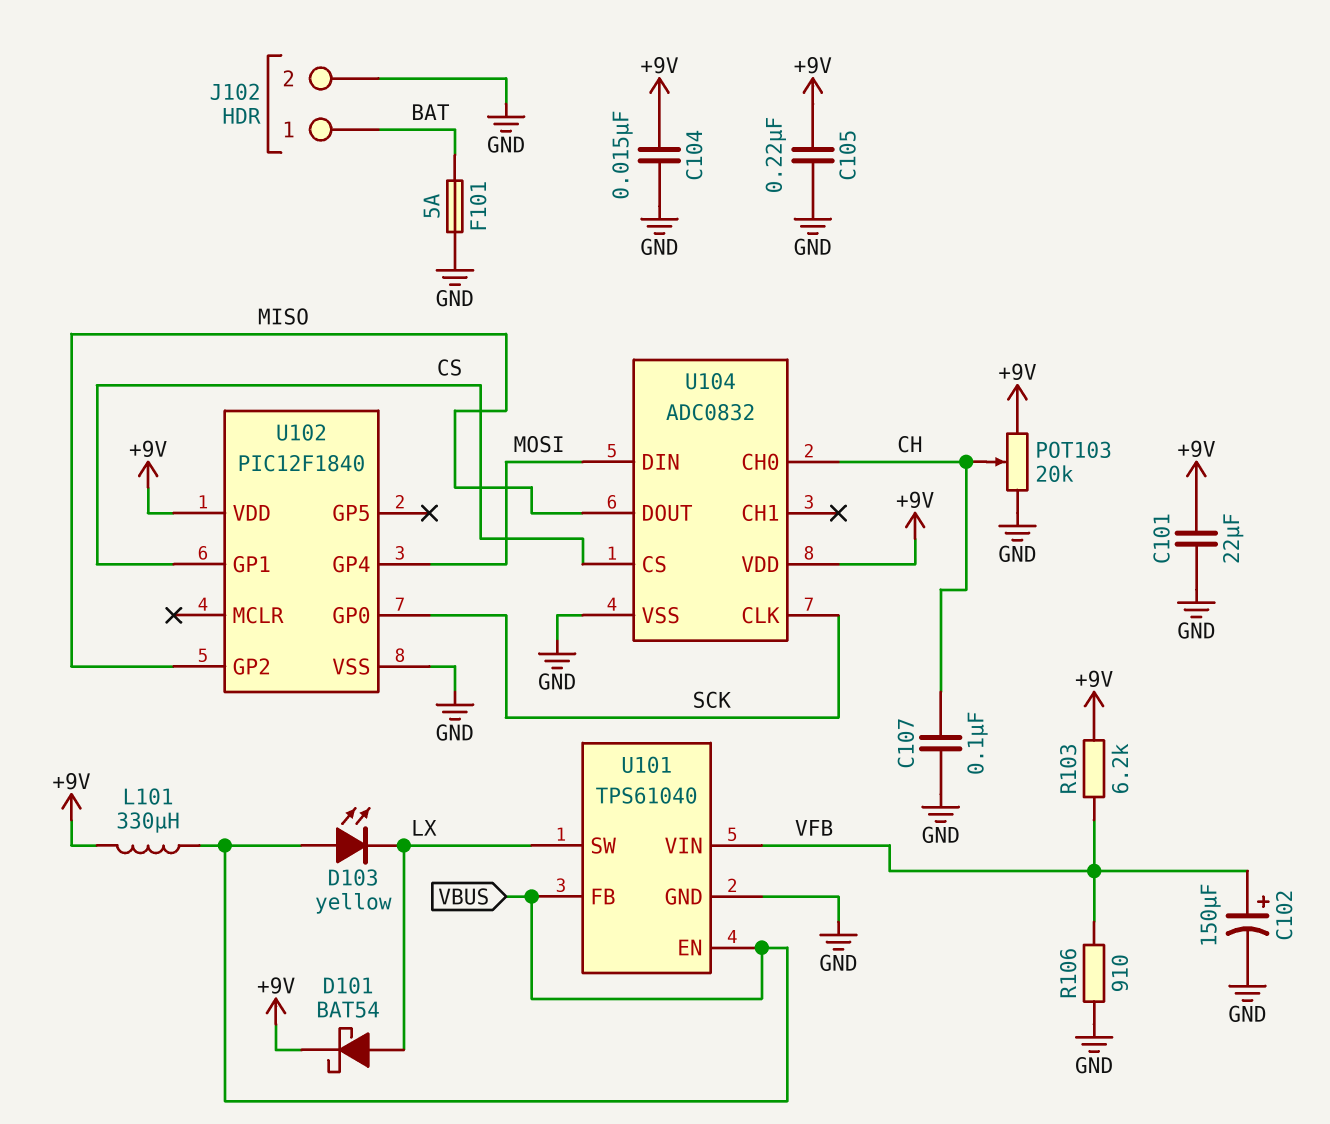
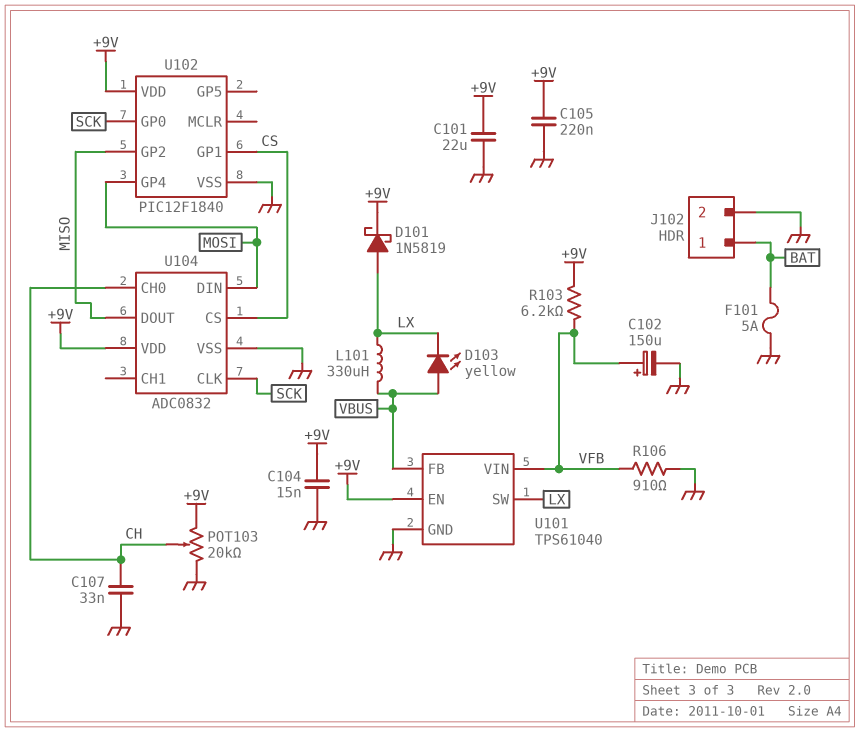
C107: 100nF (CH, GND) -> 33nF (CH, GND)
D101: schottky BAT54 (A LX, K +9V) -> schottky 1N5819 (A LX, K +9V)
L101: 330uH (+9V, VBUS) -> 330uH (LX, VBUS)
U101 pin EN: VBUS -> +9V

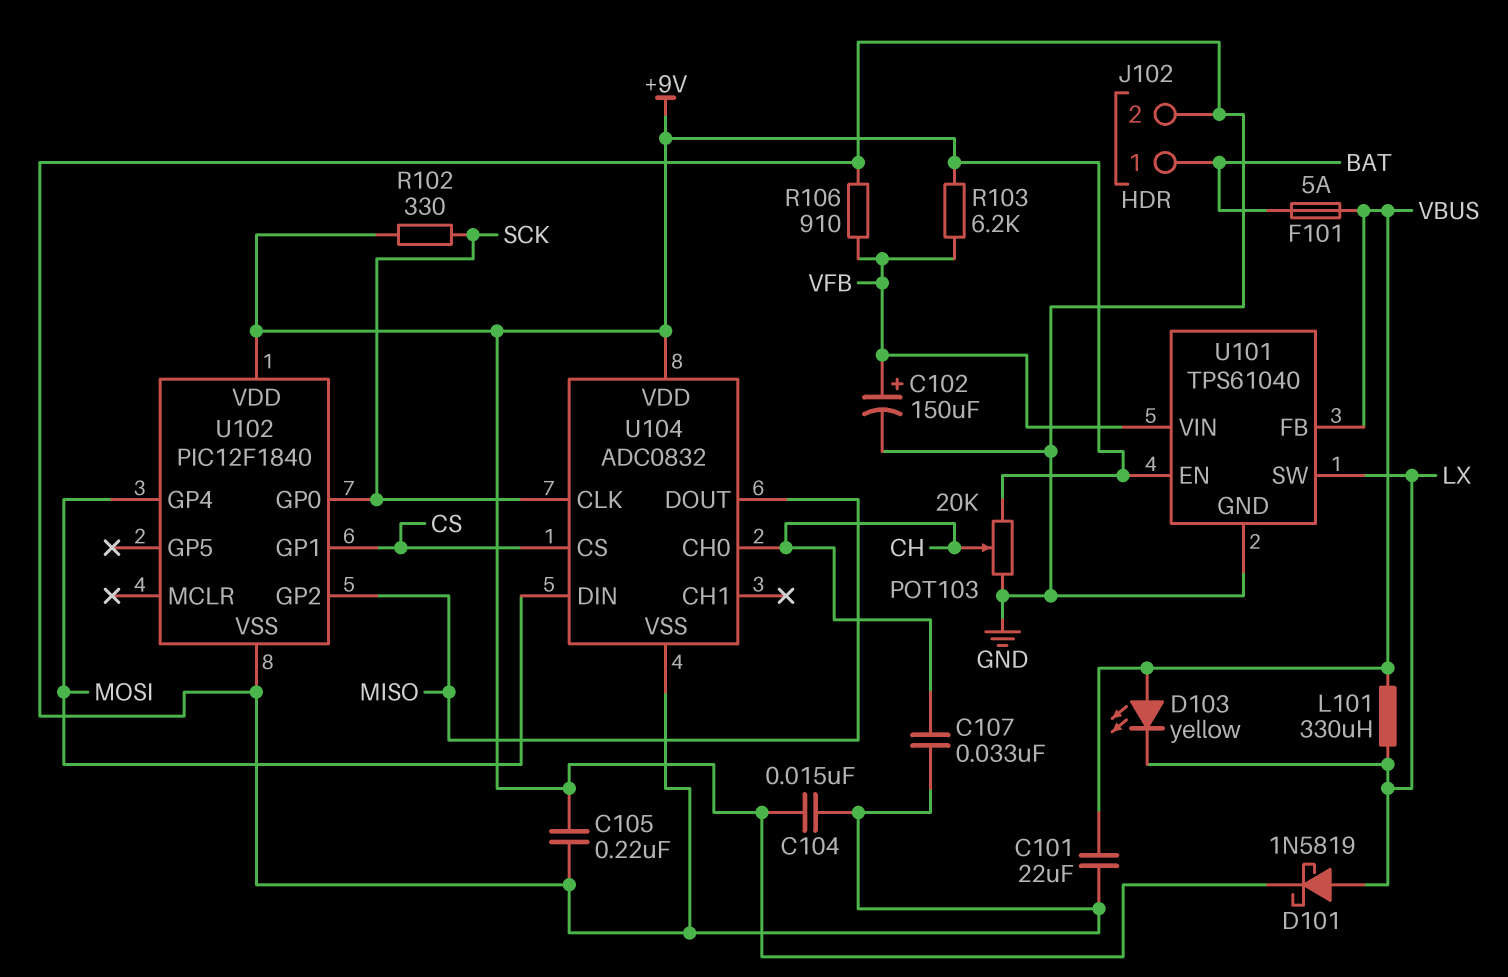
C101: 22uF (+9V, GND) -> 22uF (GND, VBUS)
F101: 5A (BAT, GND) -> 5A (BAT, VBUS)
R102: none -> 330 (+9V, SCK)

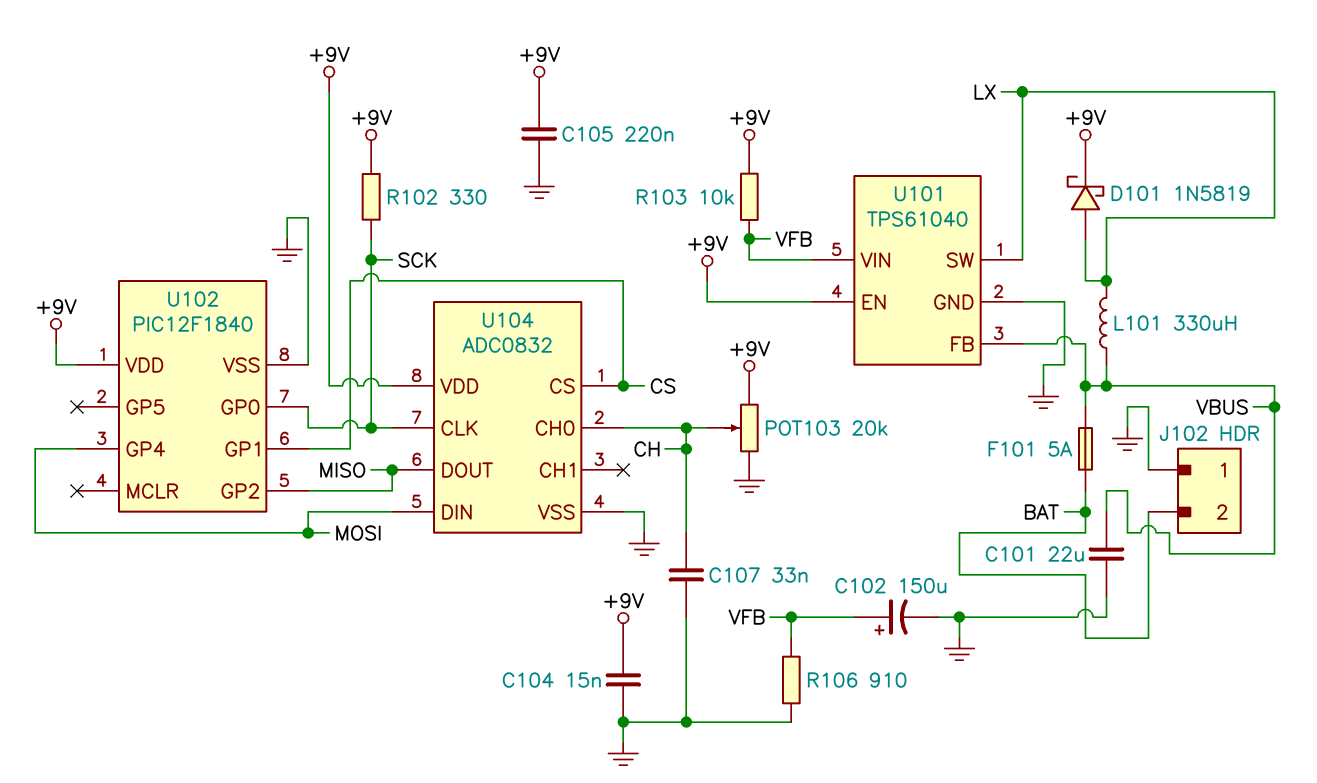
D103: LED yellow (A VBUS, K LX) -> none
J102 pin 1: BAT -> GND
J102 pin 2: GND -> BAT
R103: 6.2k (+9V, VFB) -> 10k (+9V, VFB)

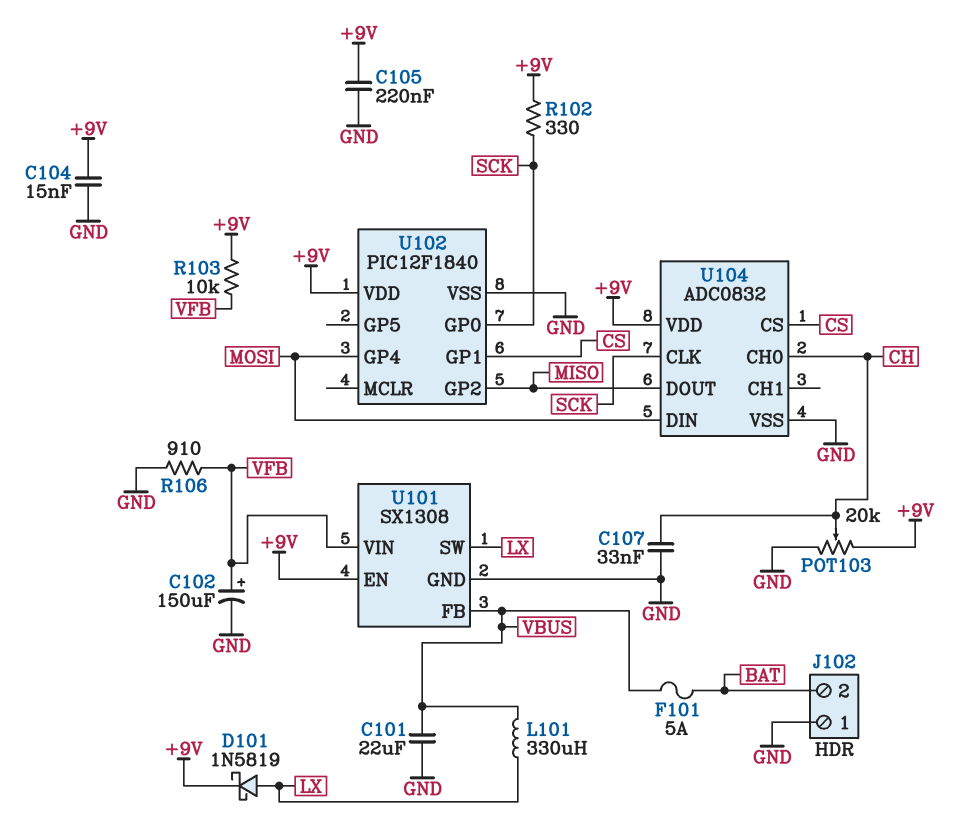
U101: TPS61040 -> SX1308

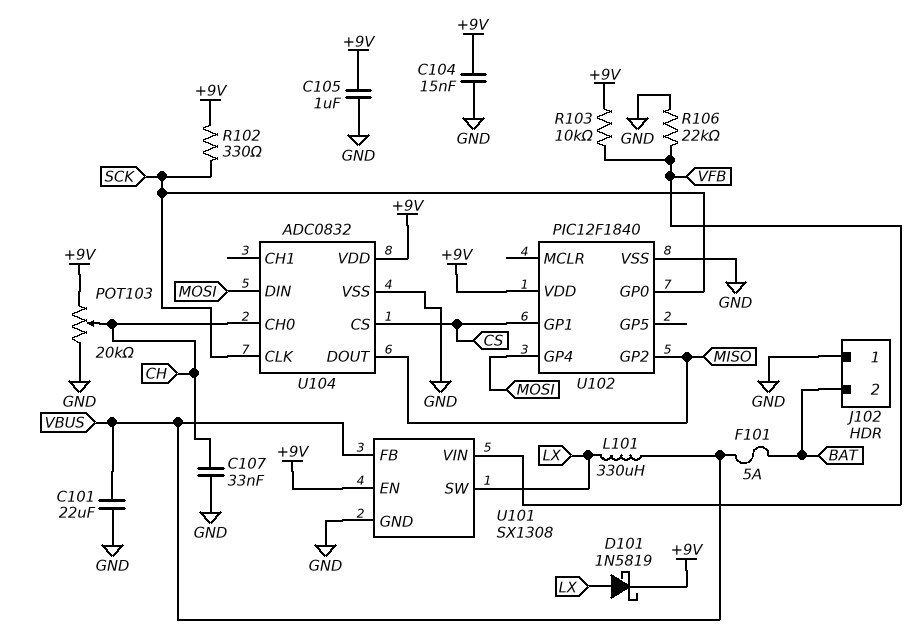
C102: 150uF (plus VFB, minus GND) -> none
C105: 220nF (+9V, GND) -> 1uF (+9V, GND)
R106: 910 (GND, VFB) -> 22k (GND, VFB)

